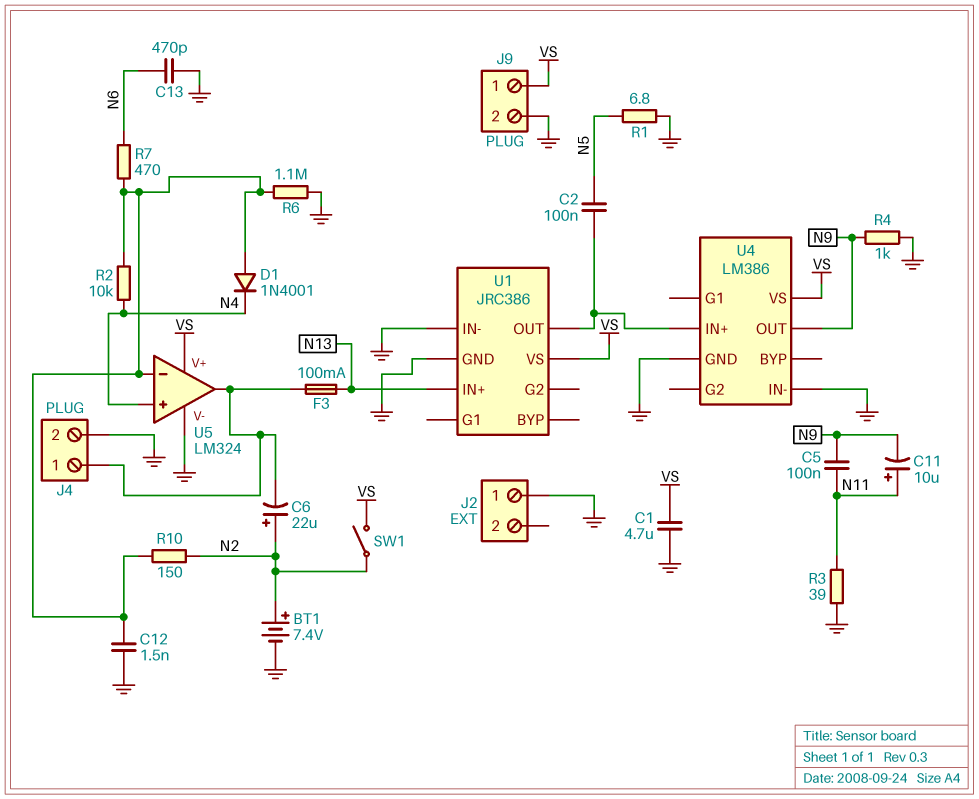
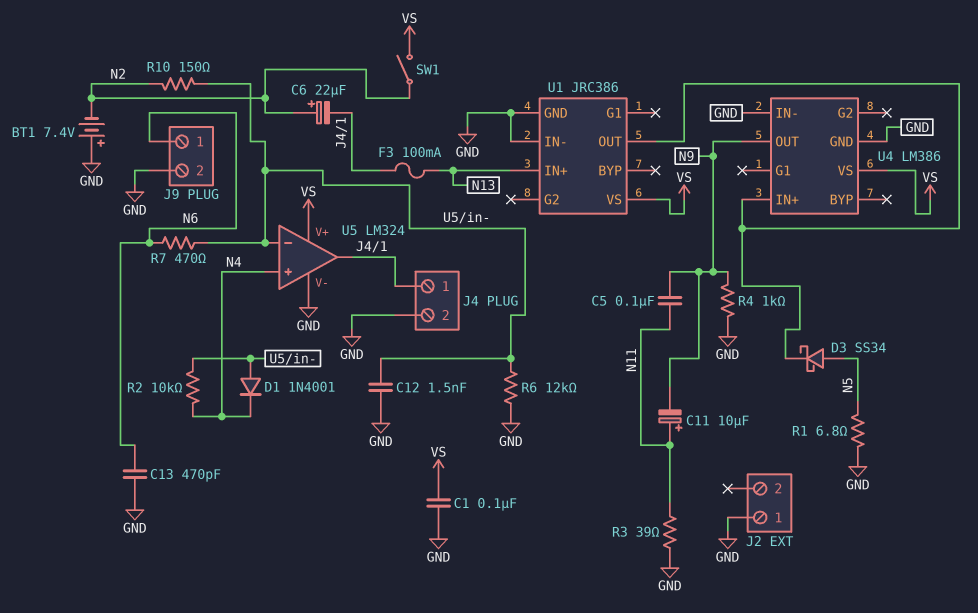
BT1: 7.4V (plus N2, minus GND) -> 7.4V (plus GND, minus N2)
C1: 4.7uF (GND, VS) -> 100nF (GND, VS)
C2: 100nF (N5, U1/OUT) -> none
D3: none -> schottky SS34 (A N5, K U1/OUT)
J9 pin 1: VS -> N6
R6: 1.1M (GND, U5/in-) -> 12k (GND, U5/in-)

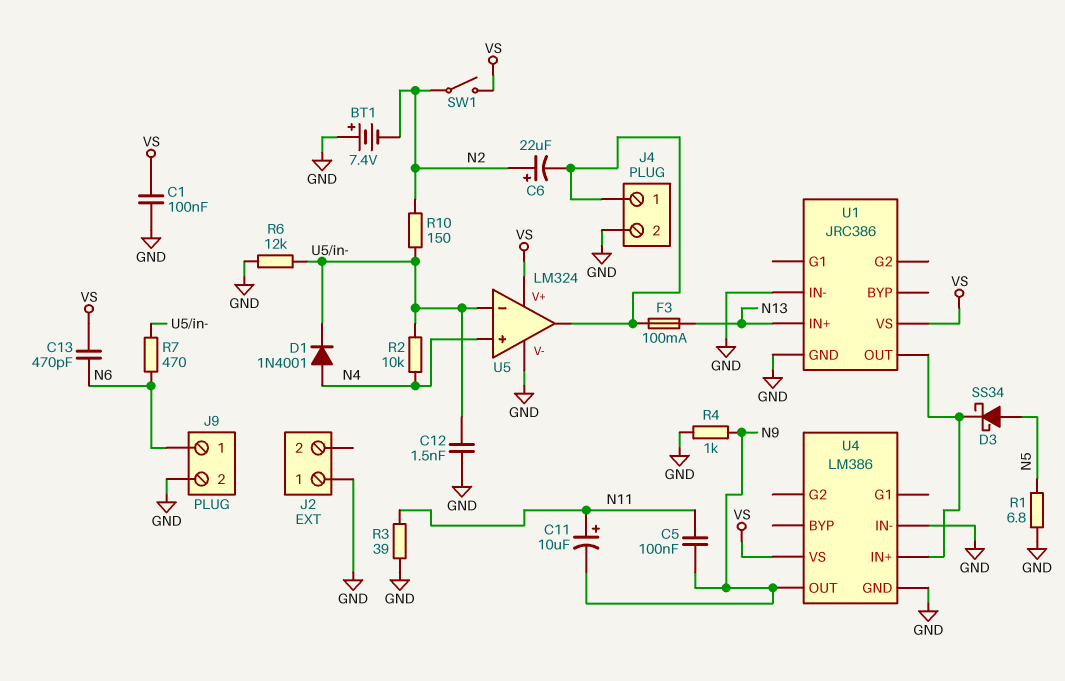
C13: 470pF (GND, N6) -> 470pF (N6, VS)
D1: diode 1N4001 (A U5/in-, K N4) -> diode 1N4001 (A N4, K U5/in-)

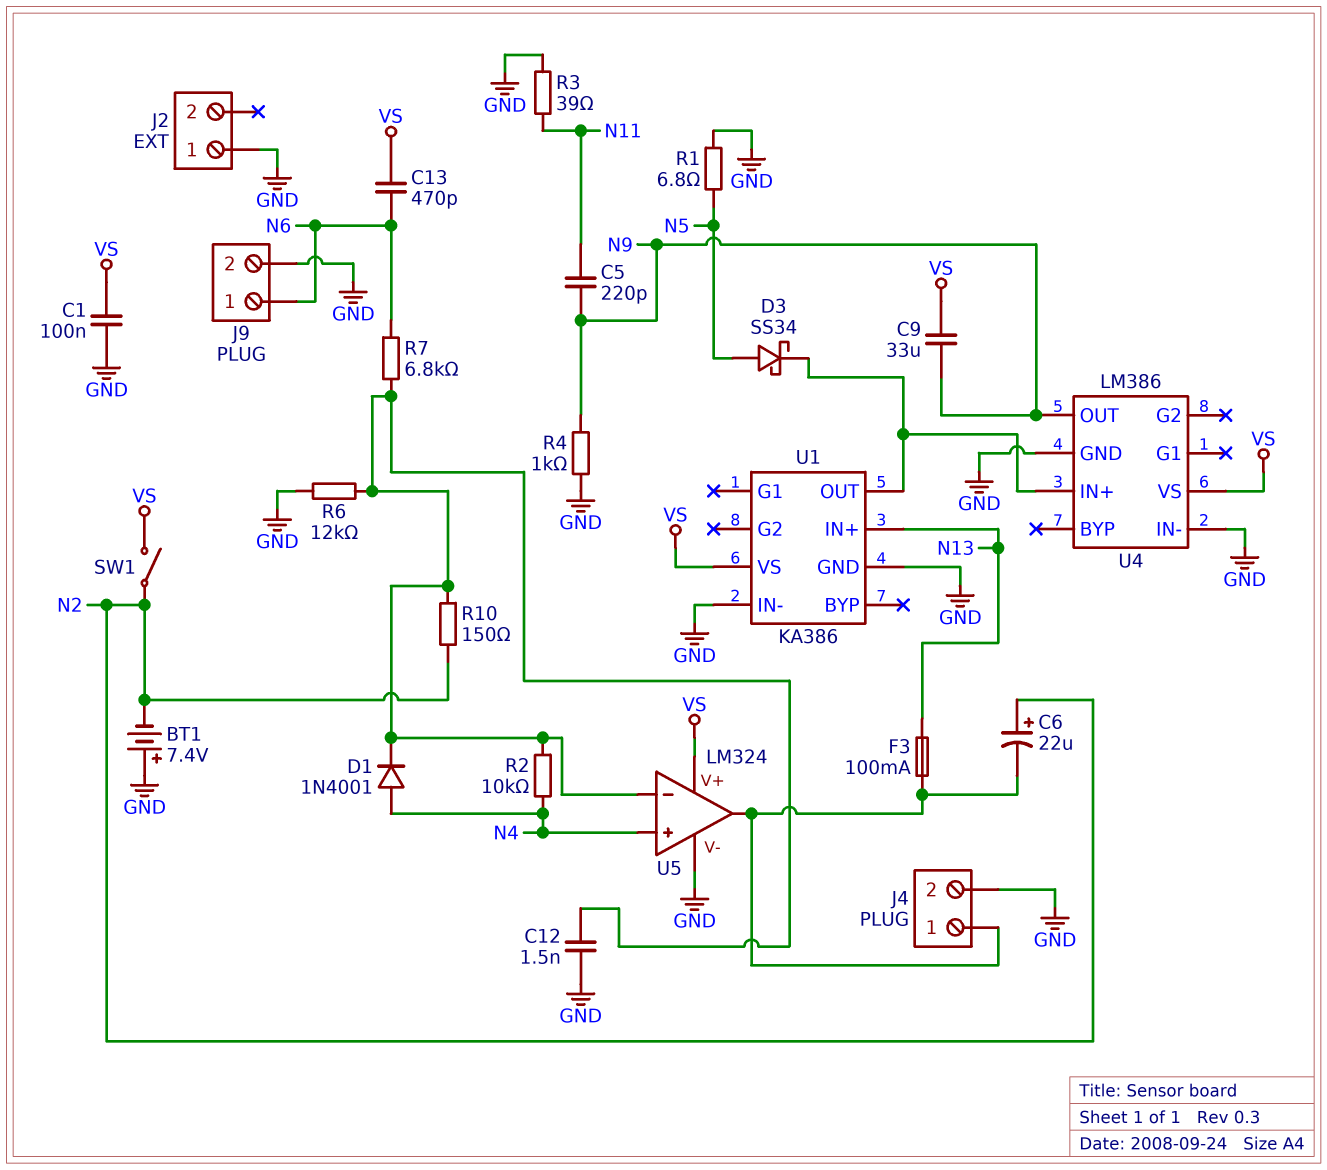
C5: 100nF (N9, N11) -> 220pF (N9, N11)
C9: none -> 33uF (N9, VS)
C11: 10uF (plus N11, minus N9) -> none
R7: 470 (N6, U5/in-) -> 6.8k (N6, U5/in-)
U1: JRC386 -> KA386

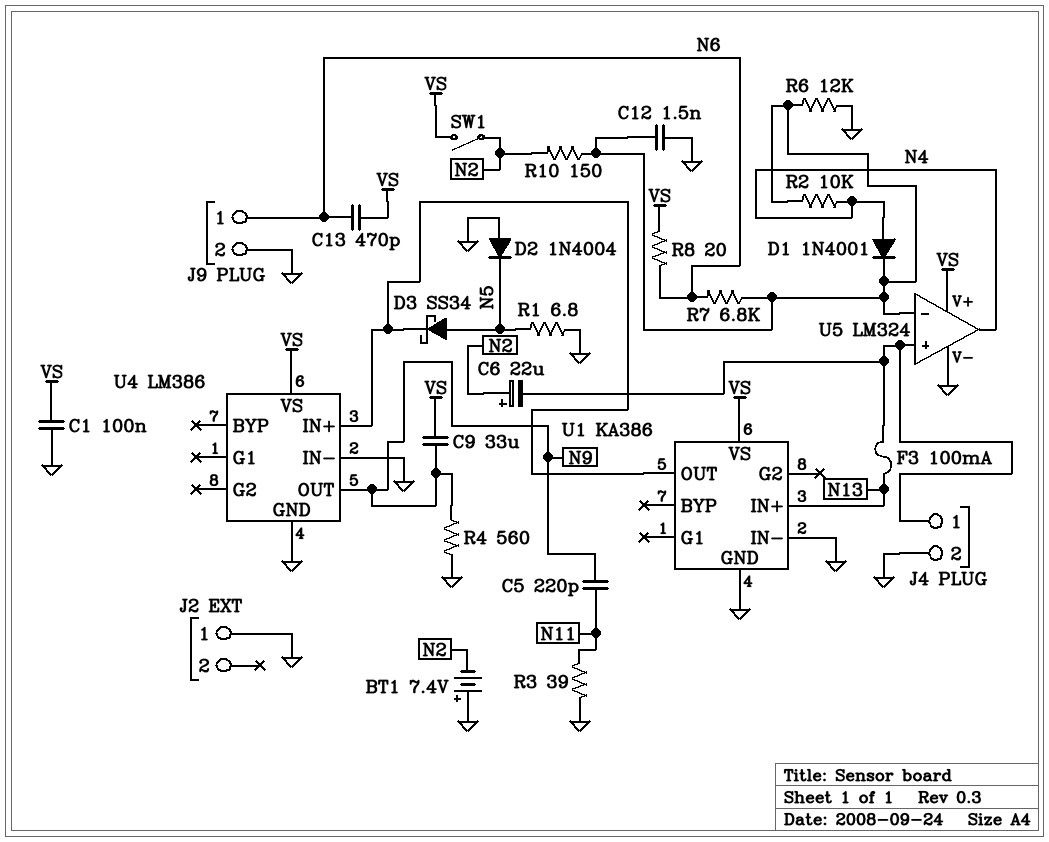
D2: none -> diode 1N4004 (A GND, K N5)
R4: 1k (GND, N9) -> 560 (GND, N9)
R8: none -> 20 (N6, VS)
U5 pin in+: N4 -> J4/1
U5 pin out: J4/1 -> N4

